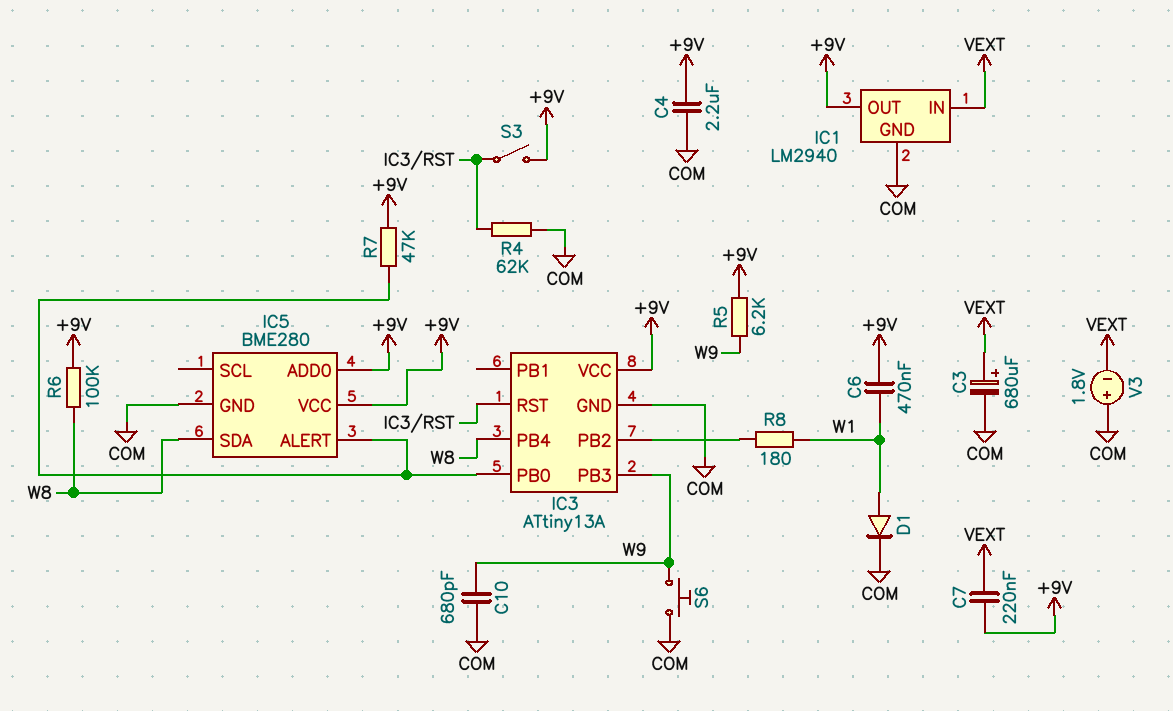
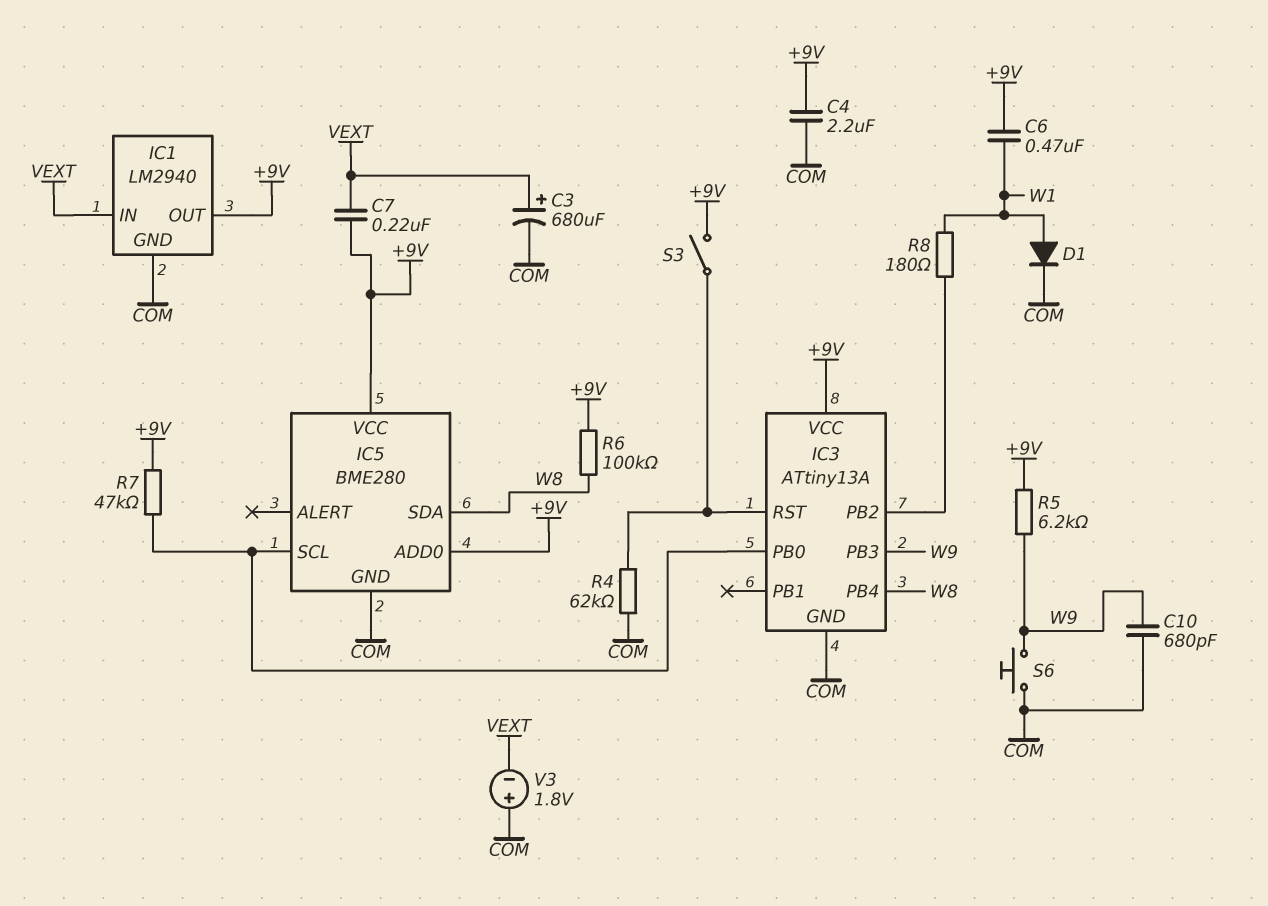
IC5 pin ALERT: IC3/PB0 -> none
IC5 pin SCL: none -> IC3/PB0

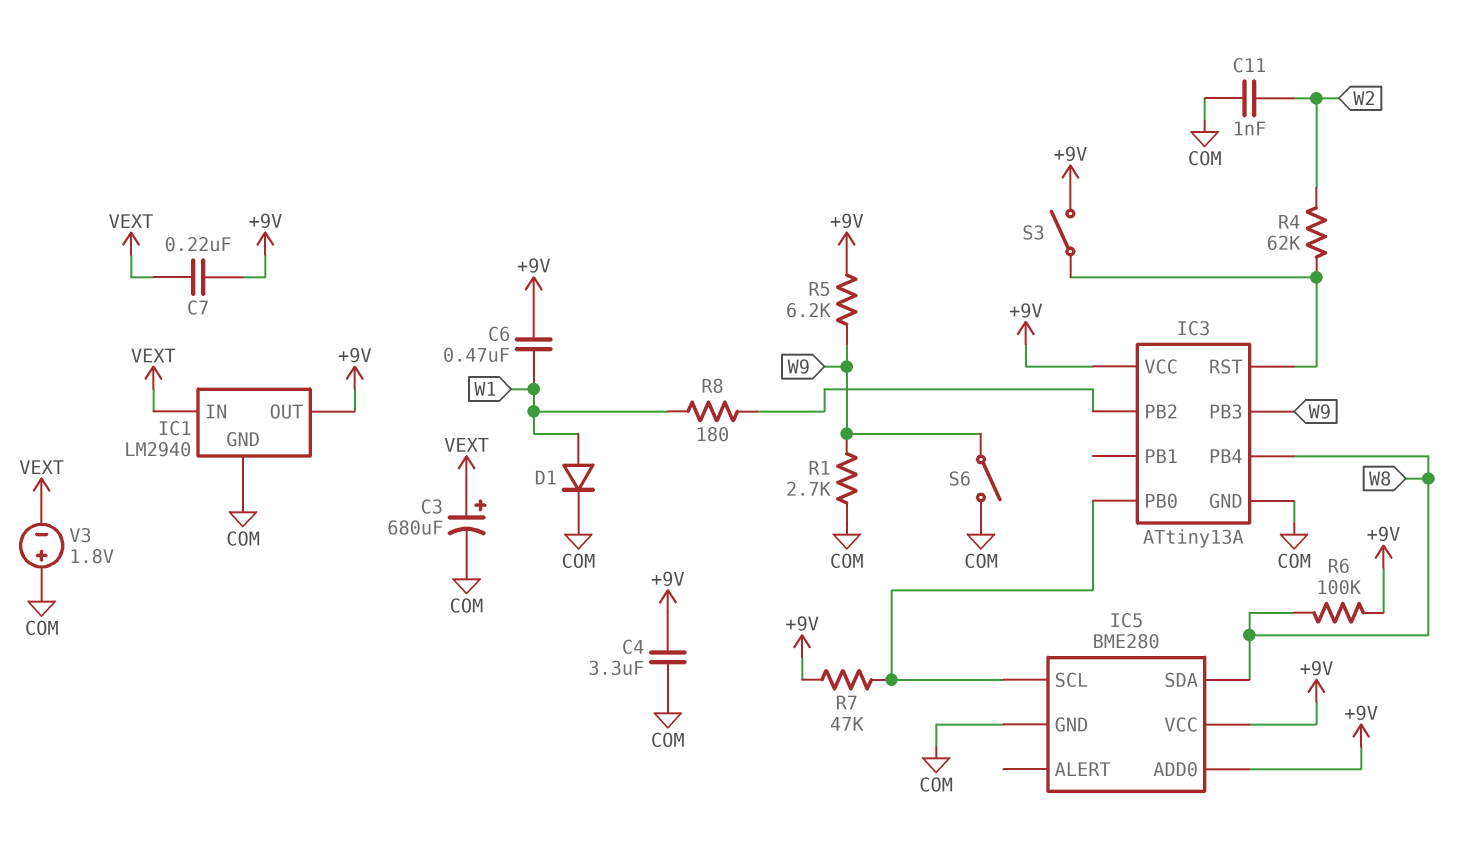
C4: 2.2uF (+9V, COM) -> 3.3uF (+9V, COM)
C10: 680pF (COM, W9) -> none
C11: none -> 1nF (COM, W2)
R1: none -> 2.7k (COM, W9)
R4: 62k (COM, IC3/RST) -> 62k (IC3/RST, W2)
S6: button (COM, W9) -> switch (COM, W9)

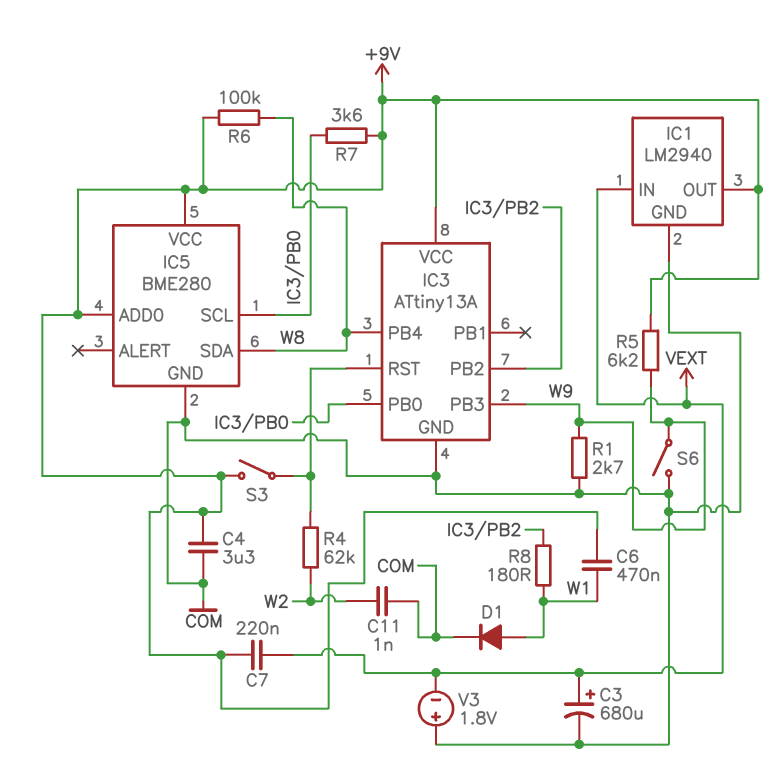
R7: 47k (+9V, IC3/PB0) -> 3.6k (+9V, IC3/PB0)

